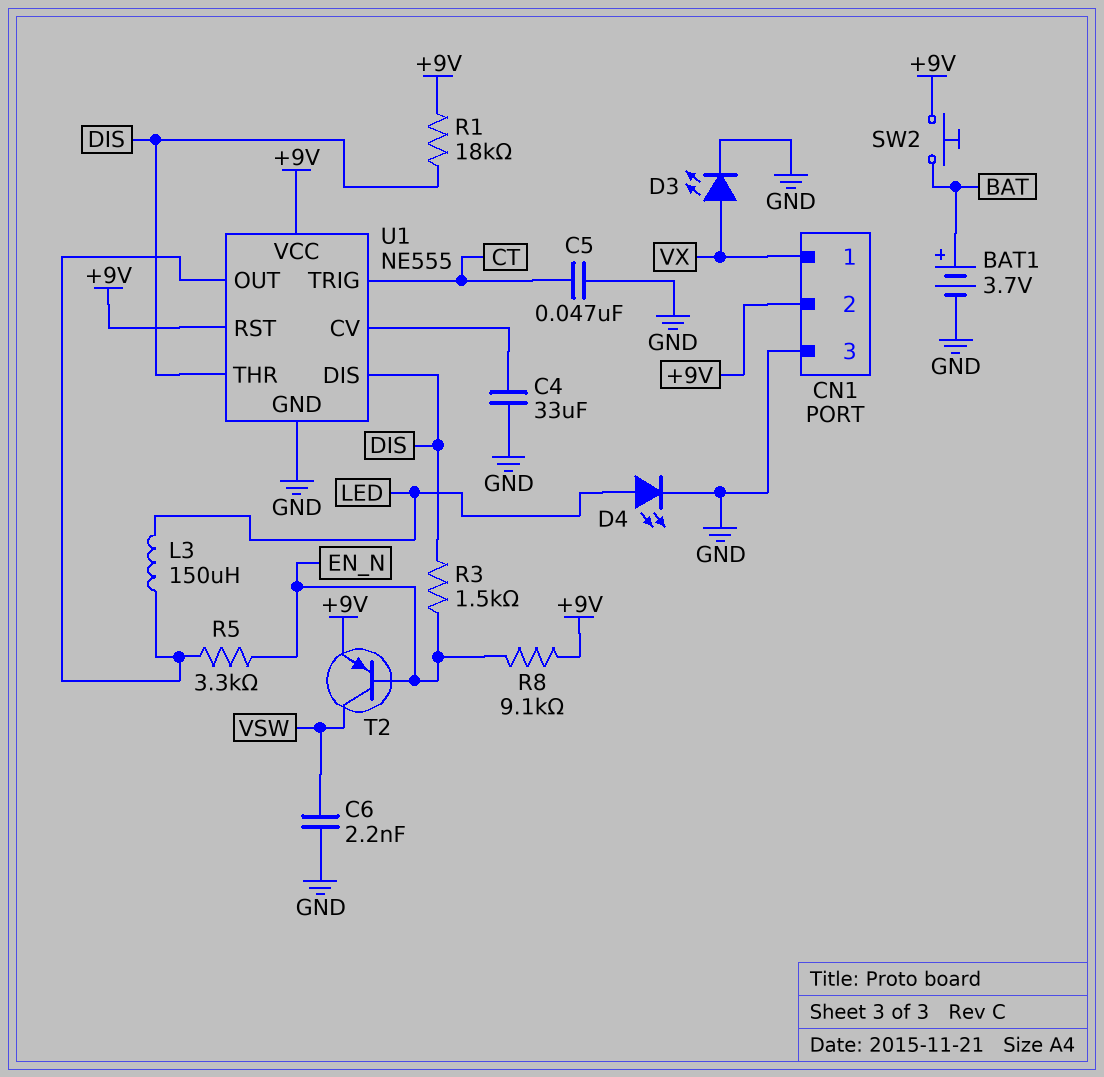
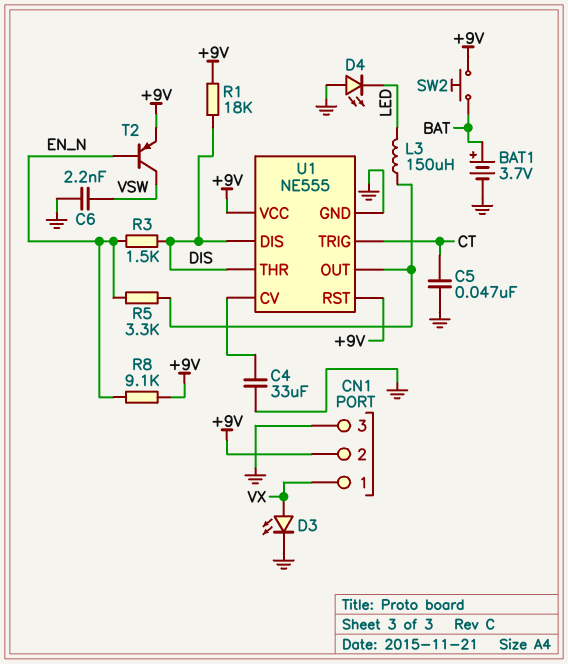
D4: LED (A LED, K GND) -> LED (A GND, K LED)

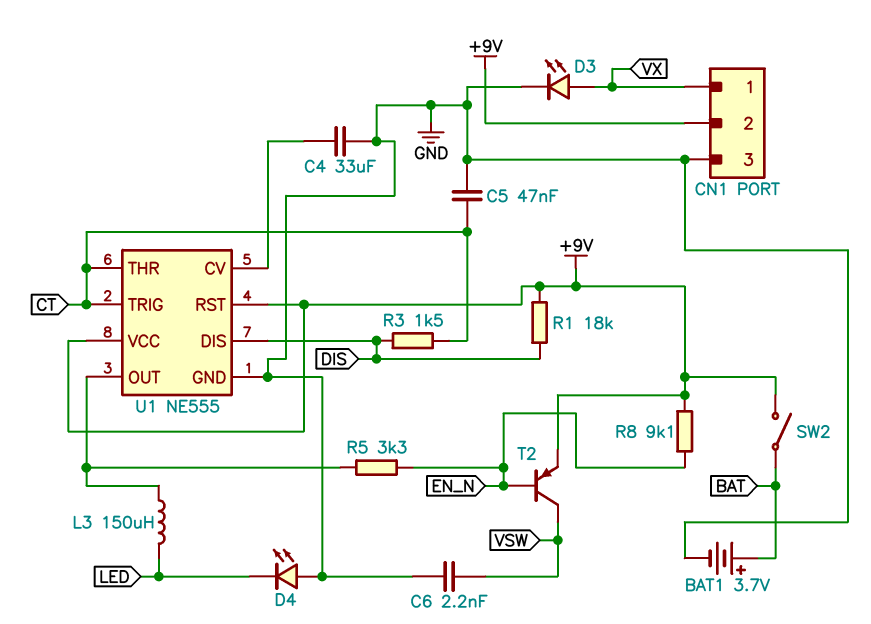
R3: 1.5k (DIS, EN_N) -> 1.5k (CT, DIS)
SW2: button (+9V, BAT) -> switch (+9V, BAT)
U1 pin THR: DIS -> CT

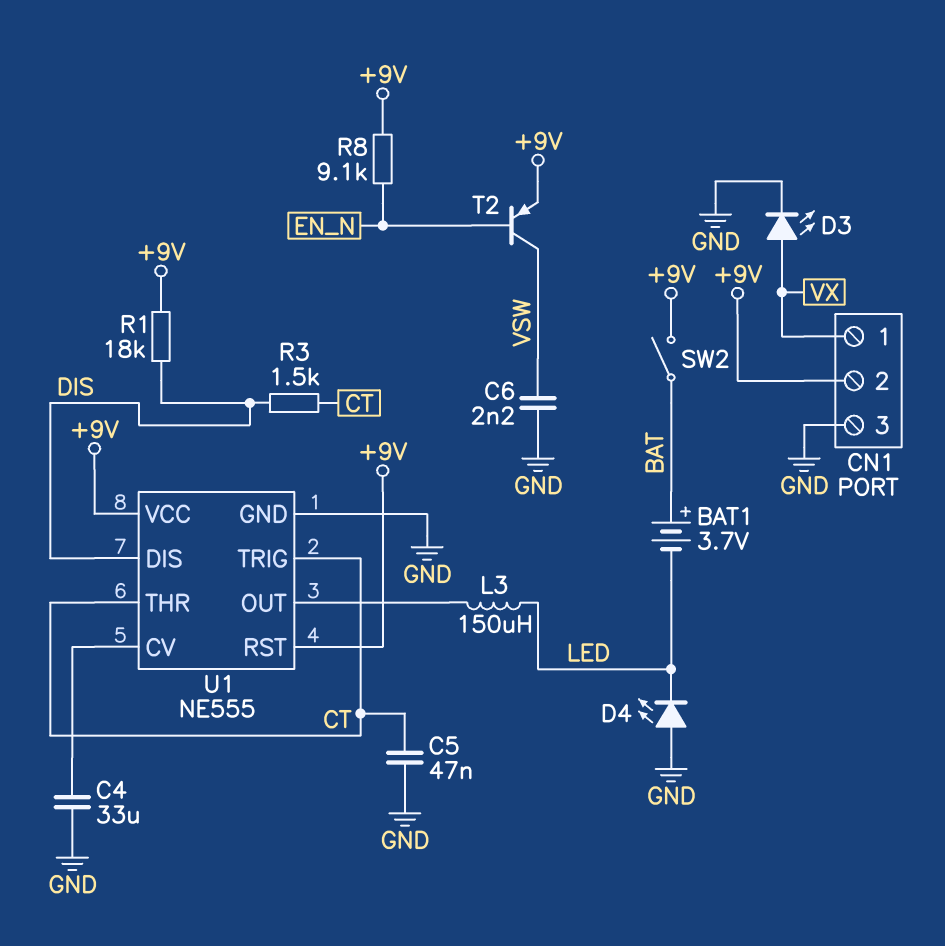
BAT1: 3.7V (plus BAT, minus GND) -> 3.7V (plus BAT, minus LED)
R5: 3.3k (EN_N, U1/OUT) -> none

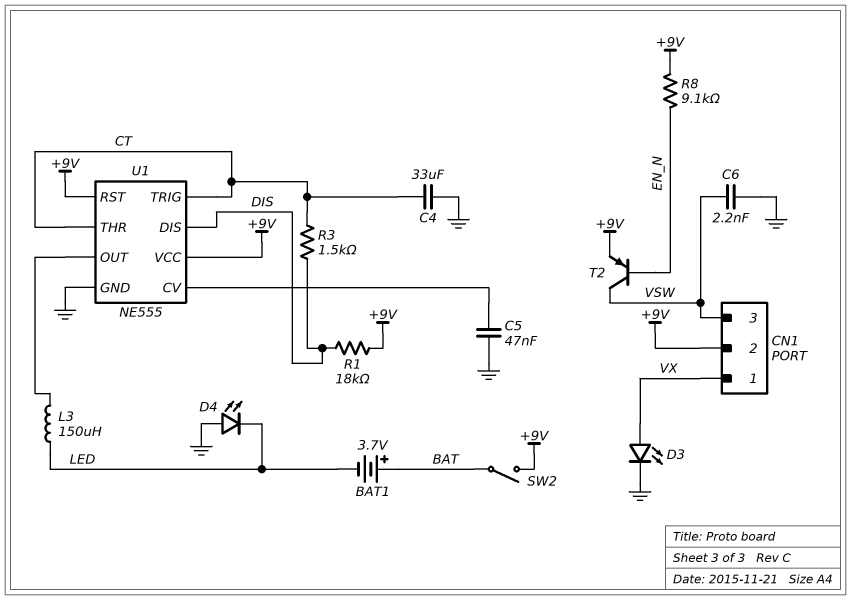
C4: 33uF (GND, U1/CV) -> 33uF (CT, GND)
C5: 47nF (CT, GND) -> 47nF (GND, U1/CV)
CN1 pin 3: GND -> VSW

